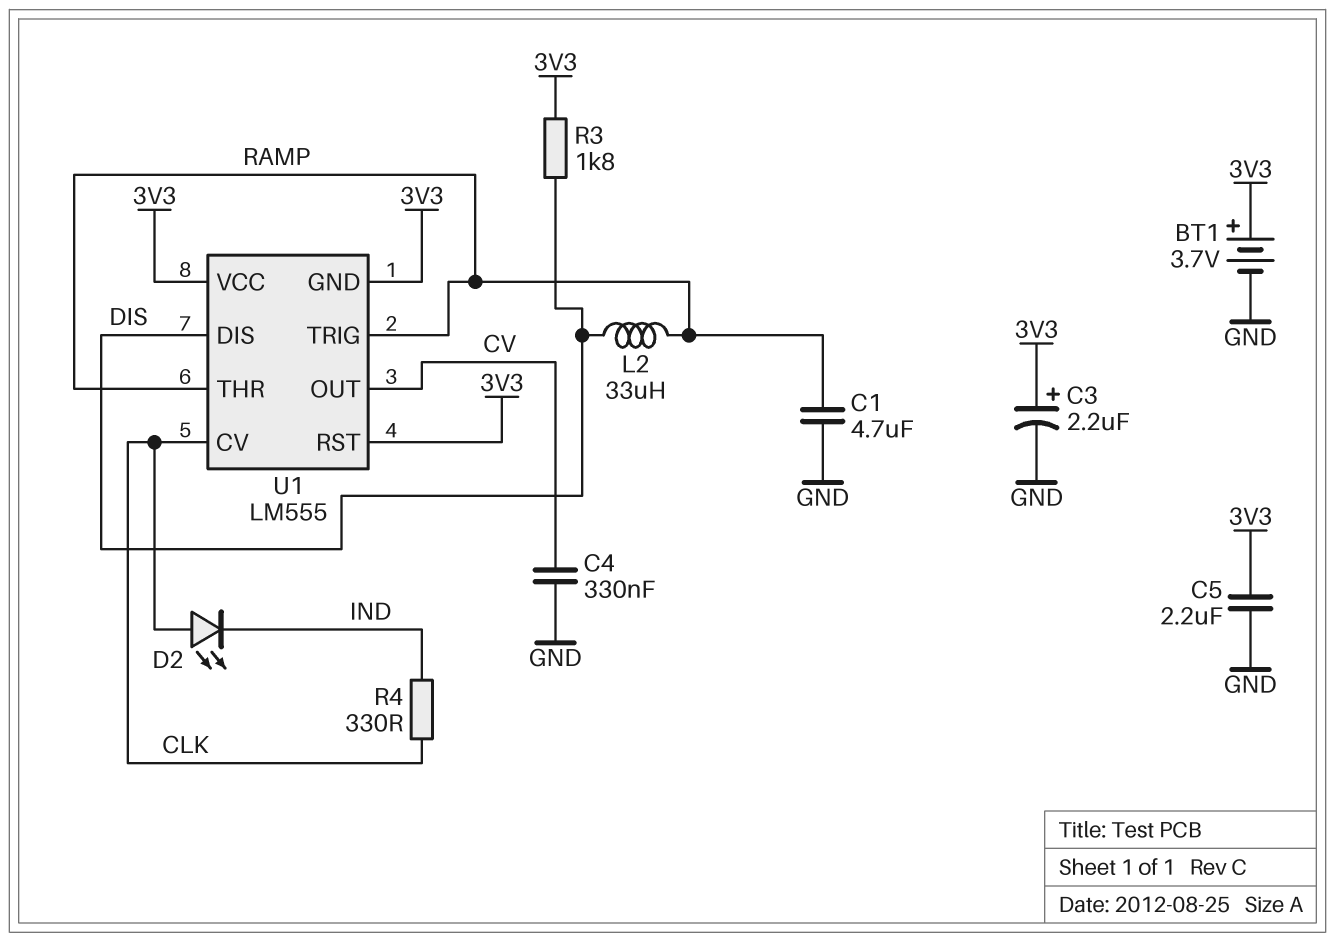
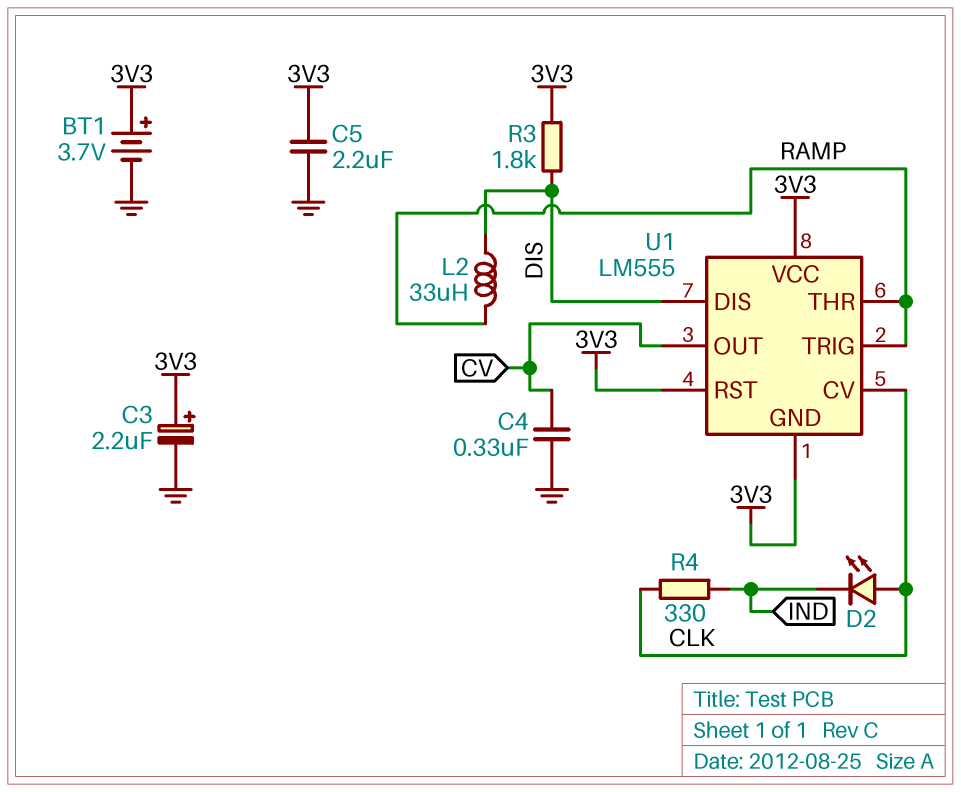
C1: 4.7uF (GND, RAMP) -> none

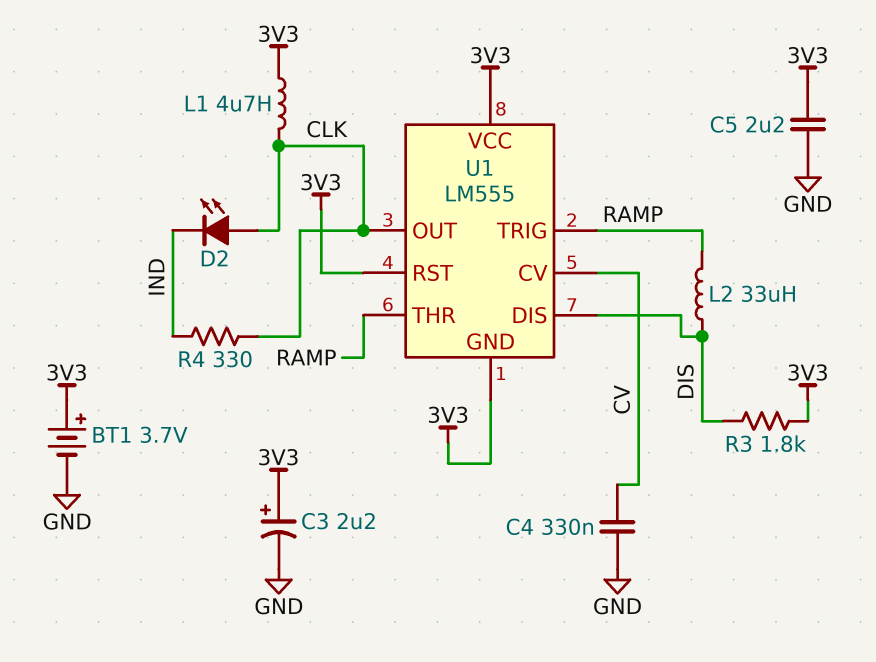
L1: none -> 4.7uH (3V3, CLK)
U1 pin CV: CLK -> CV
U1 pin OUT: CV -> CLK

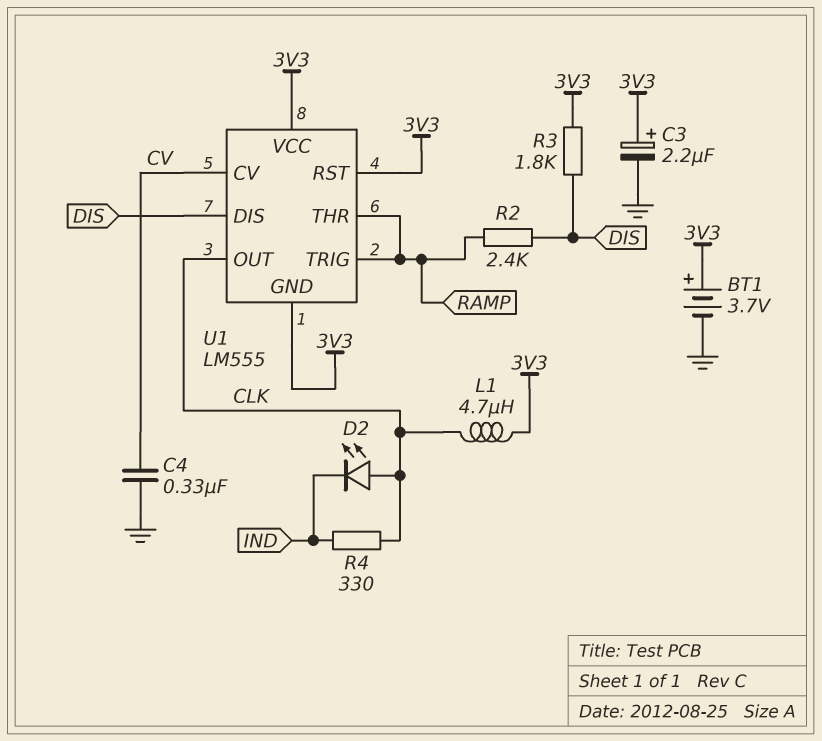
C5: 2.2uF (3V3, GND) -> none
L2: 33uH (DIS, RAMP) -> none
R2: none -> 2.4k (DIS, RAMP)

